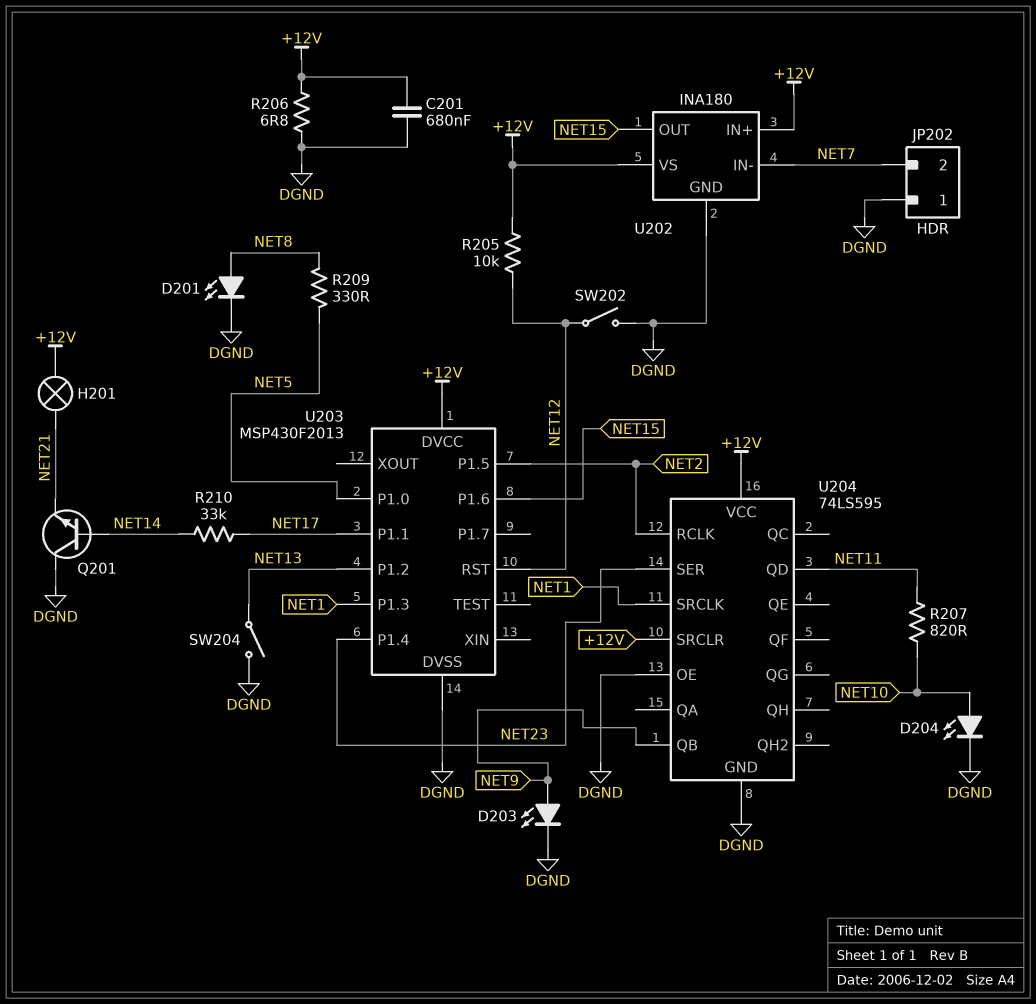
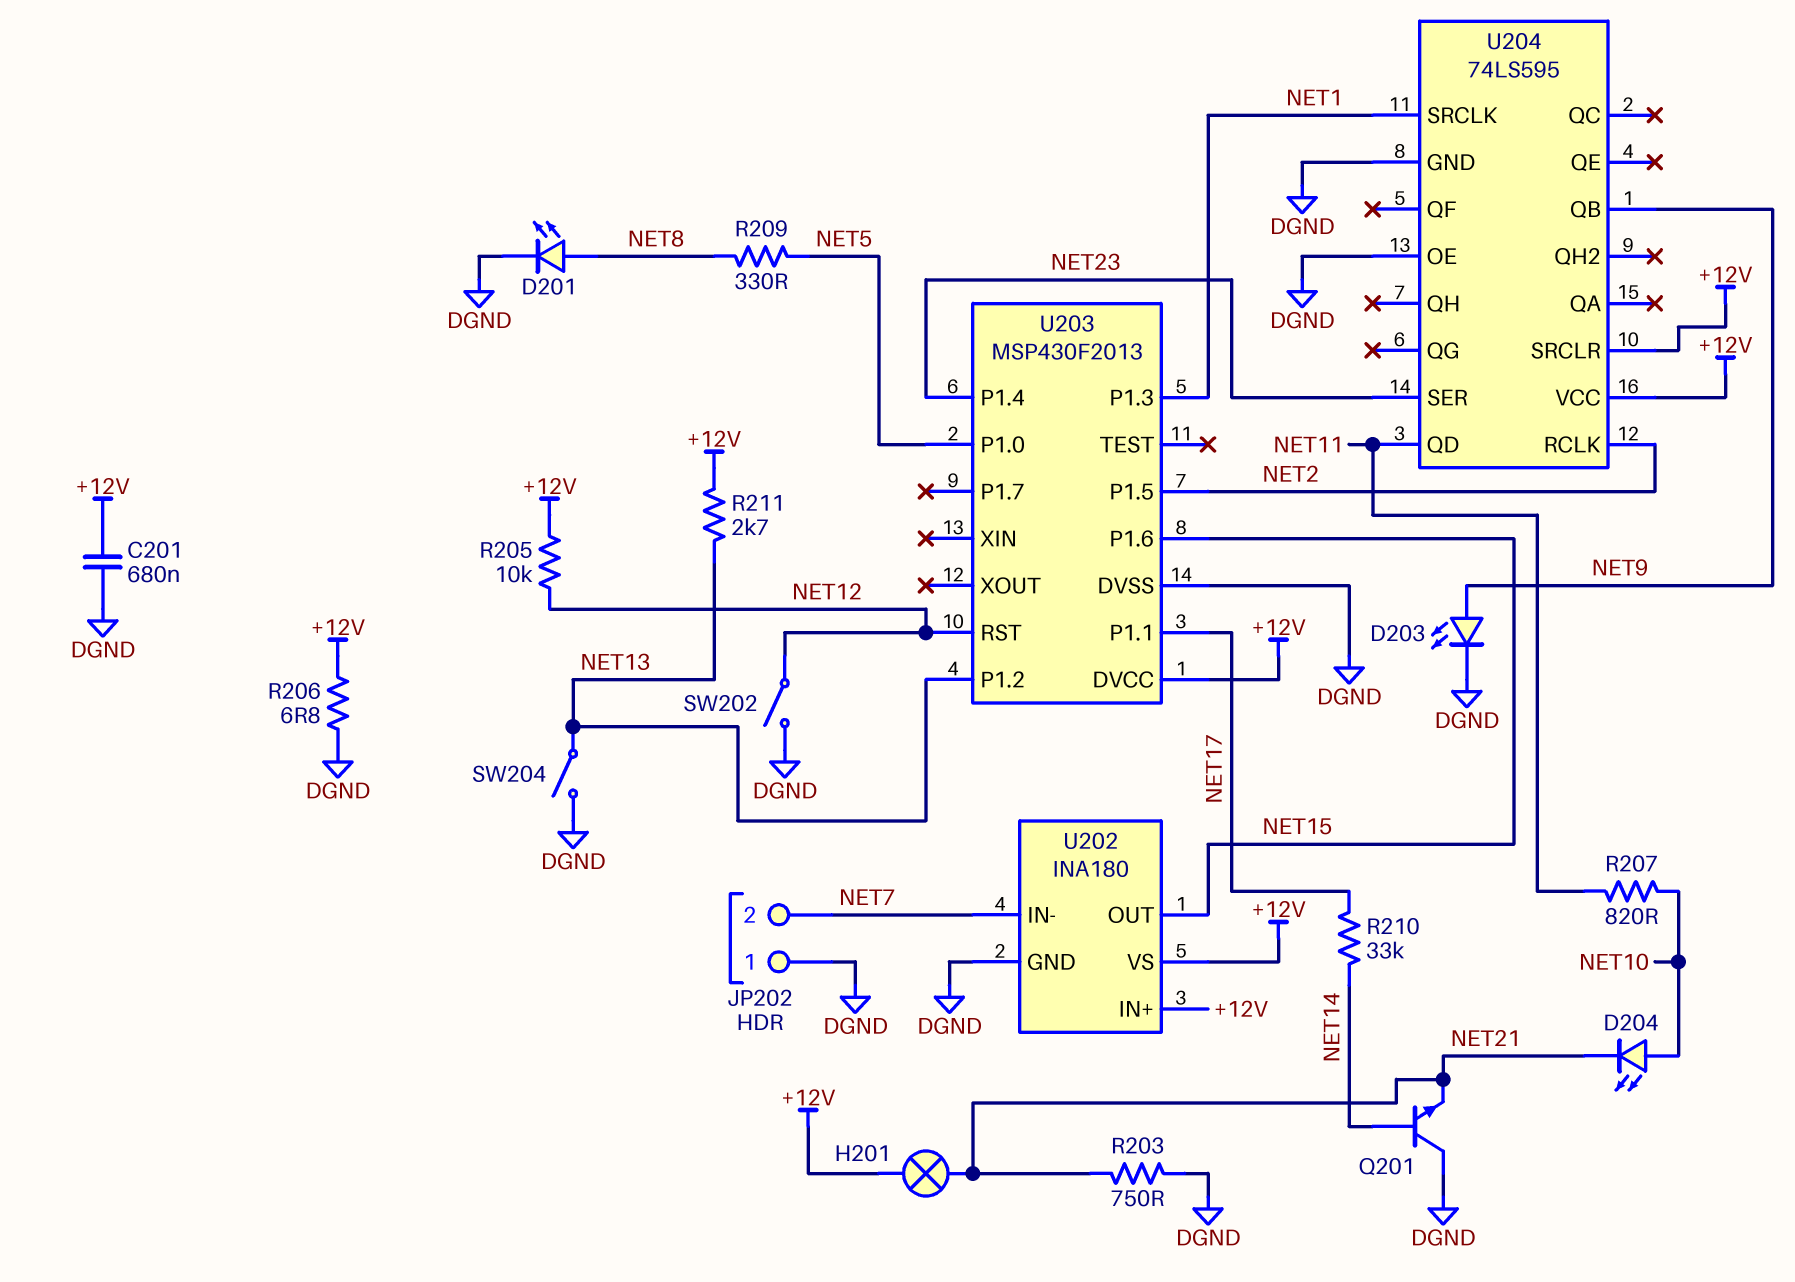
D204: LED (A NET10, K DGND) -> LED (A NET10, K NET21)
R203: none -> 750 (DGND, NET21)
R211: none -> 2.7k (+12V, NET13)

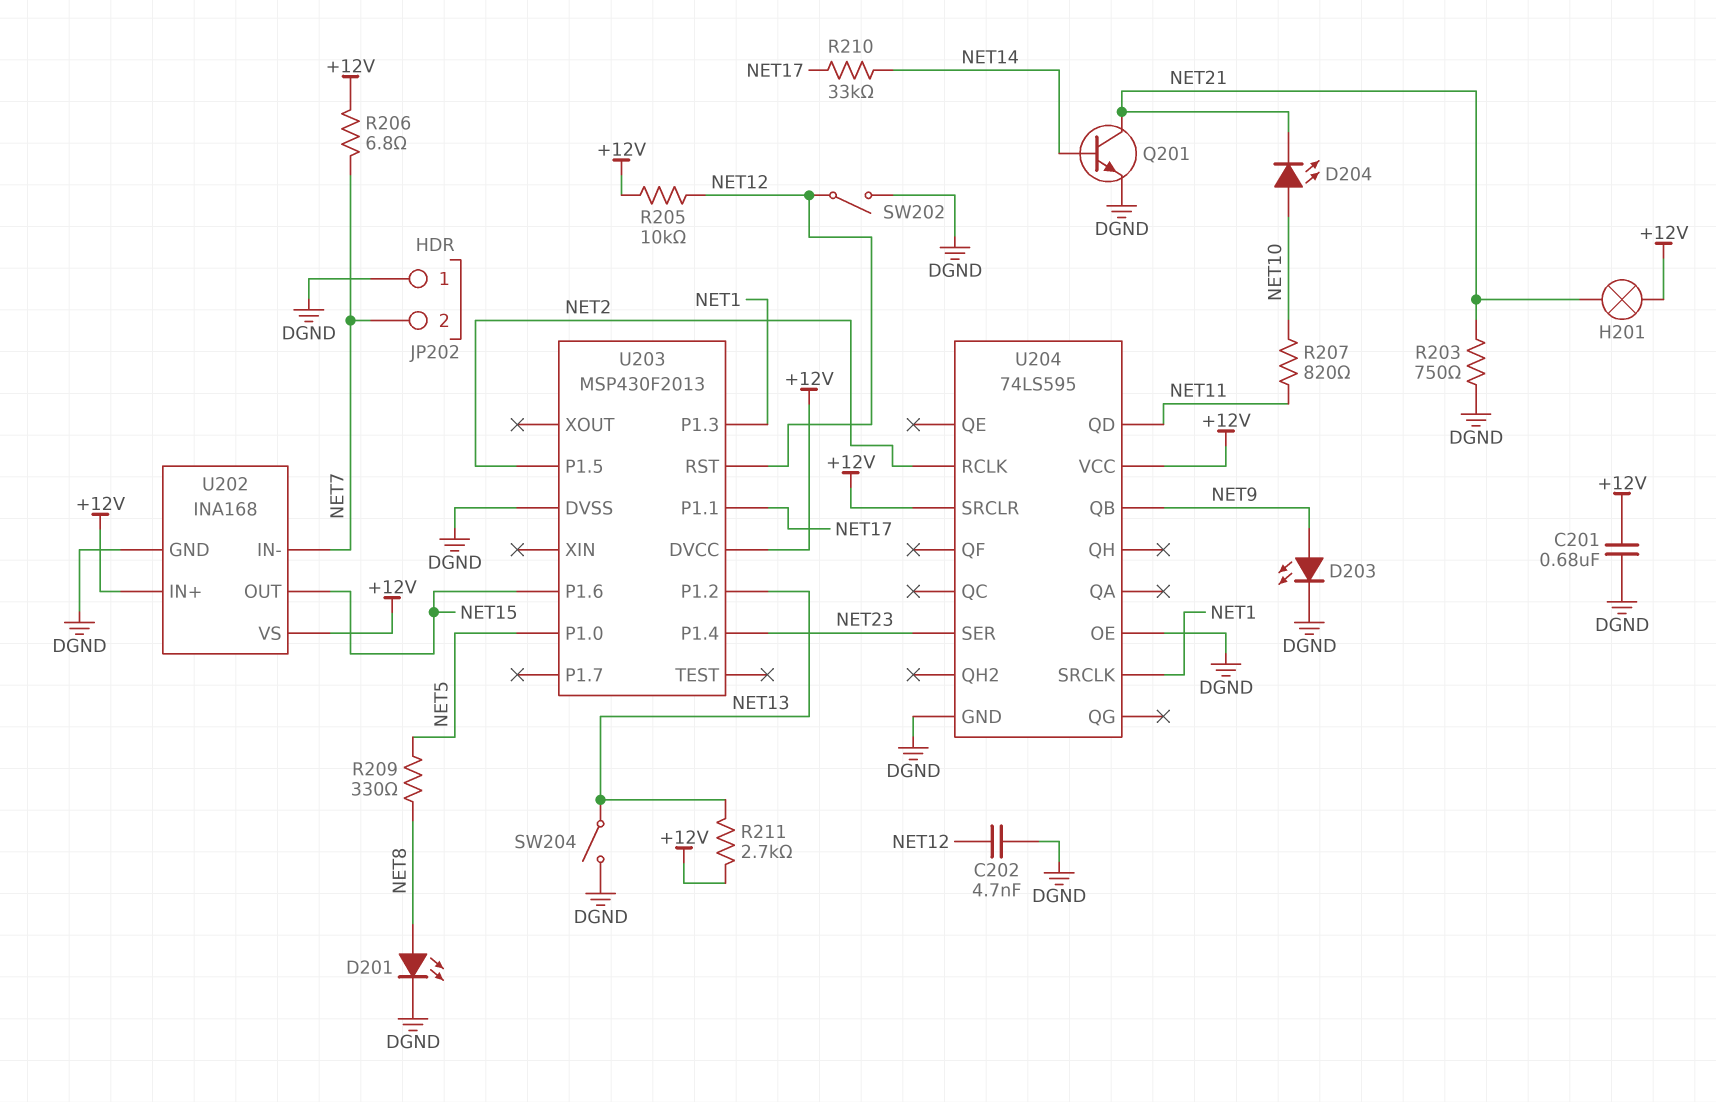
C202: none -> 4.7nF (DGND, NET12)
Q201: NPN (B NET14, C DGND, E NET21) -> NPN (B NET14, C NET21, E DGND)
R206: 6.8 (+12V, DGND) -> 6.8 (+12V, NET7)
U202: INA180 -> INA168

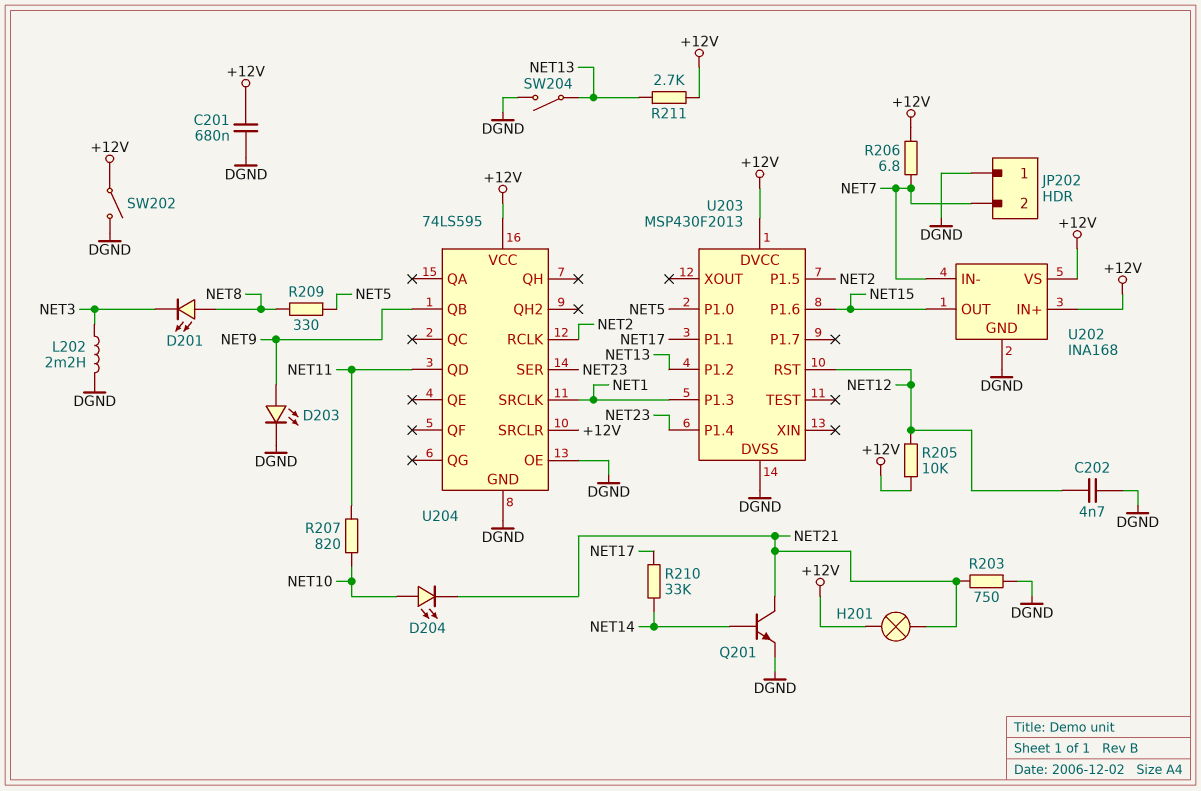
D201: LED (A NET8, K DGND) -> LED (A NET8, K NET3)
L202: none -> 2.2mH (DGND, NET3)
SW202: switch (DGND, NET12) -> switch (+12V, DGND)

